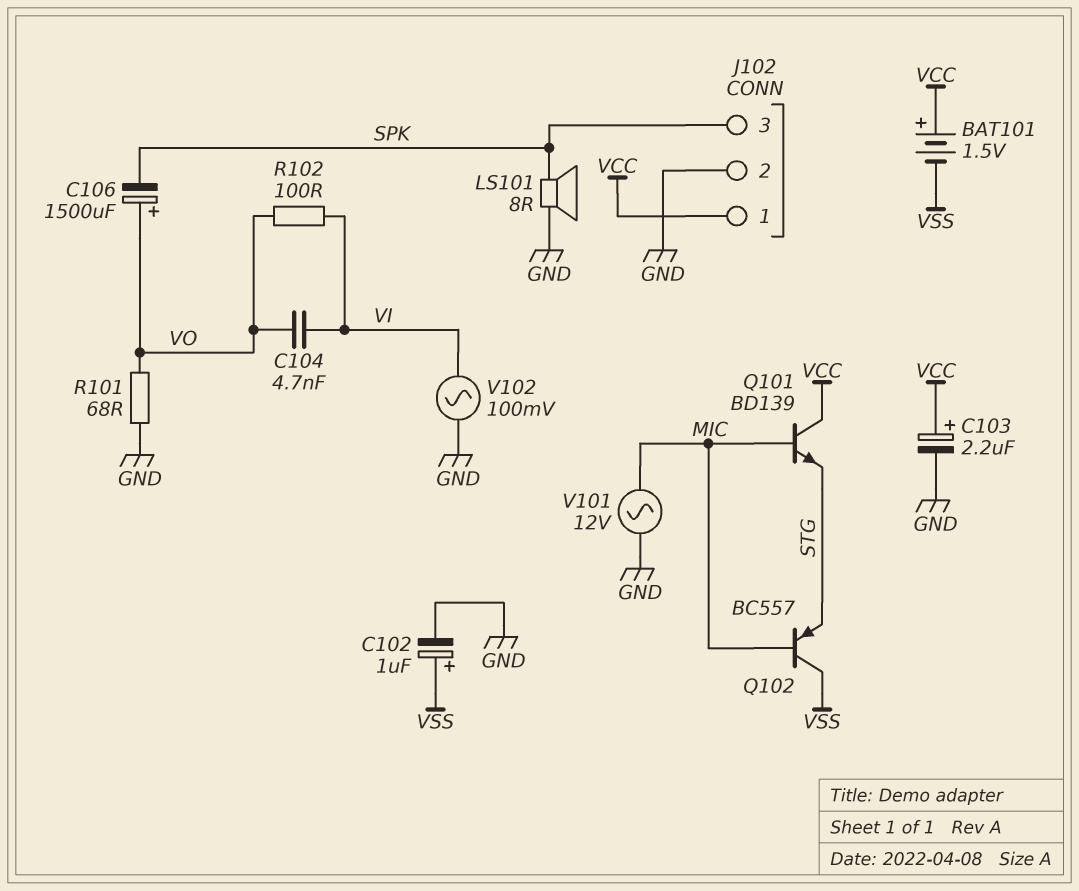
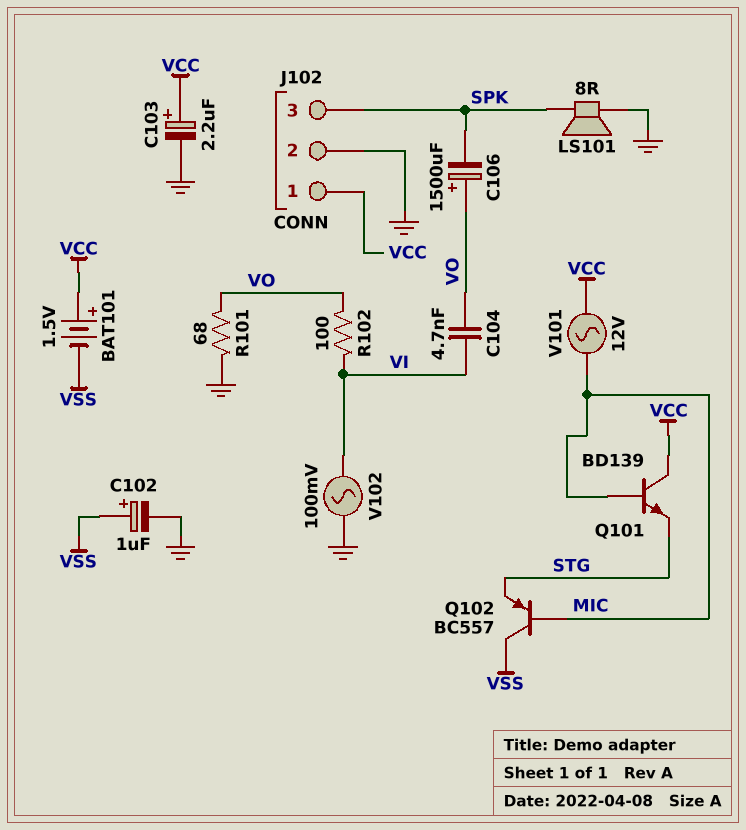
V101: AC 12V (GND, MIC) -> AC 12V (MIC, VCC)

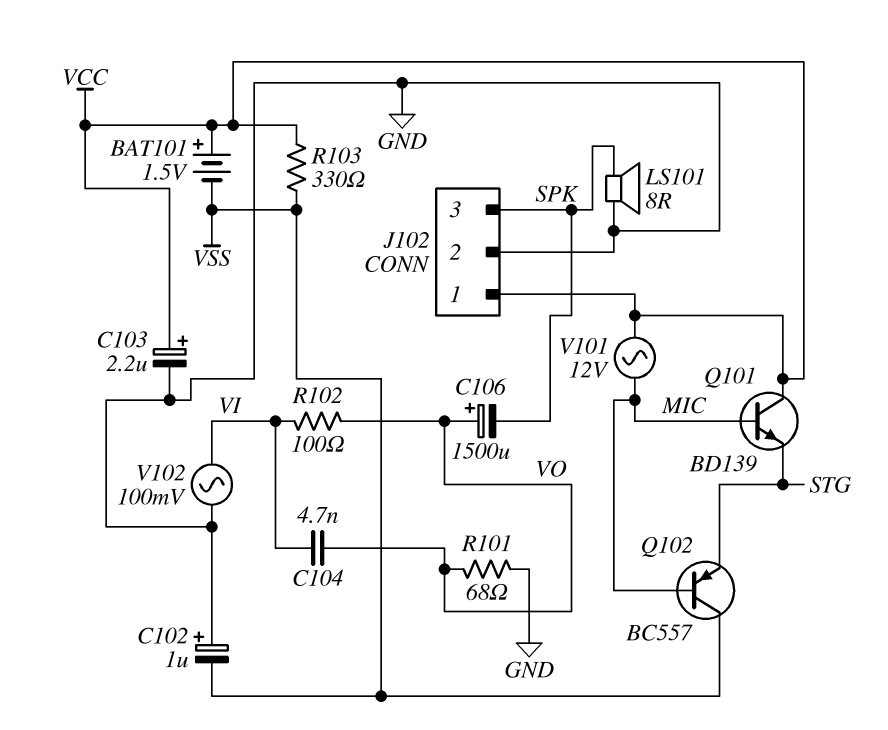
C102: 1uF (plus VSS, minus GND) -> 1uF (plus GND, minus VSS)
R103: none -> 330 (VCC, VSS)

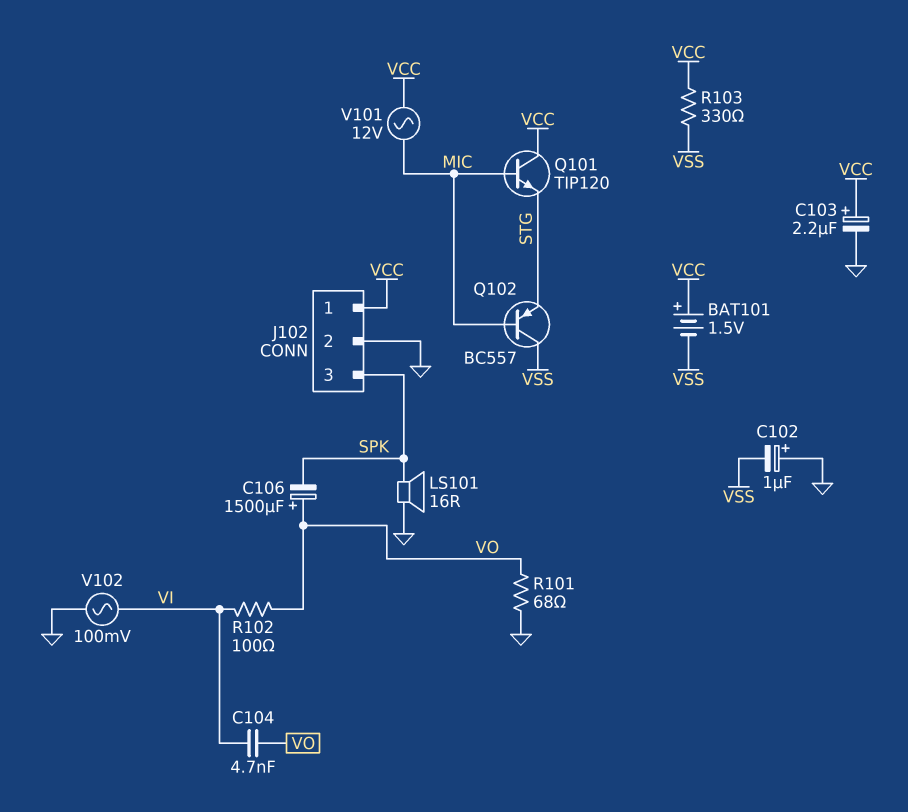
LS101: speaker 8R (GND, SPK) -> speaker 16R (GND, SPK)
Q101: NPN BD139 (B MIC, C VCC, E STG) -> NPN TIP120 (B MIC, C VCC, E STG)

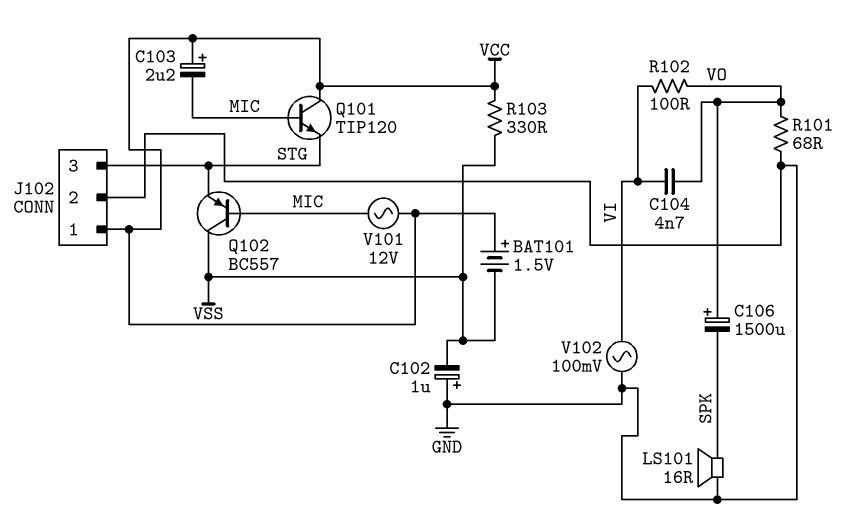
C103: 2.2uF (plus VCC, minus GND) -> 2.2uF (plus VCC, minus MIC)
J102 pin 3: SPK -> STG

